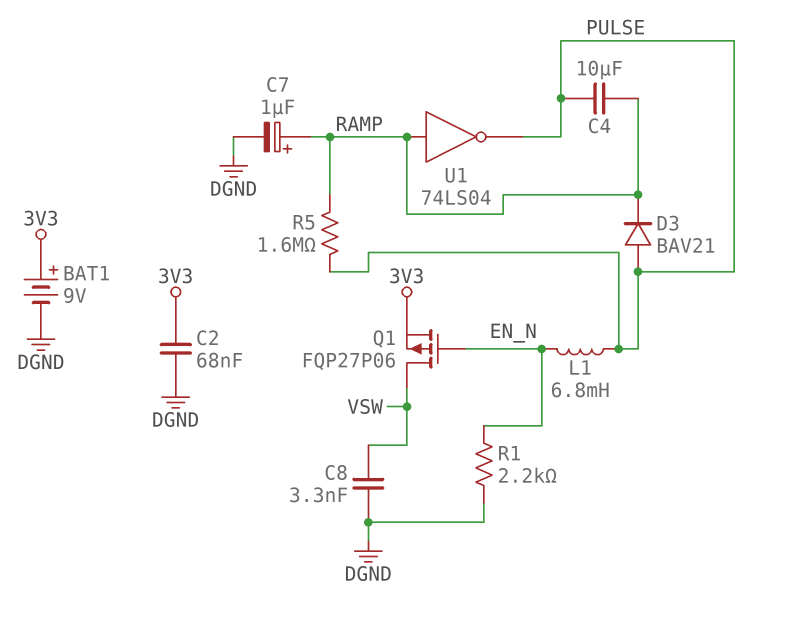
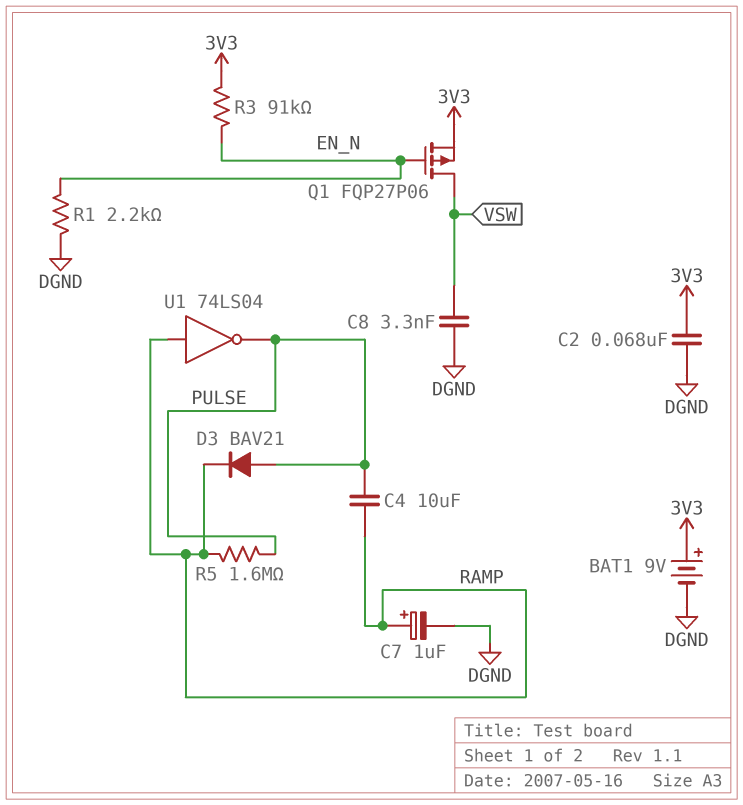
L1: 6.8mH (EN_N, PULSE) -> none
R3: none -> 91k (3V3, EN_N)

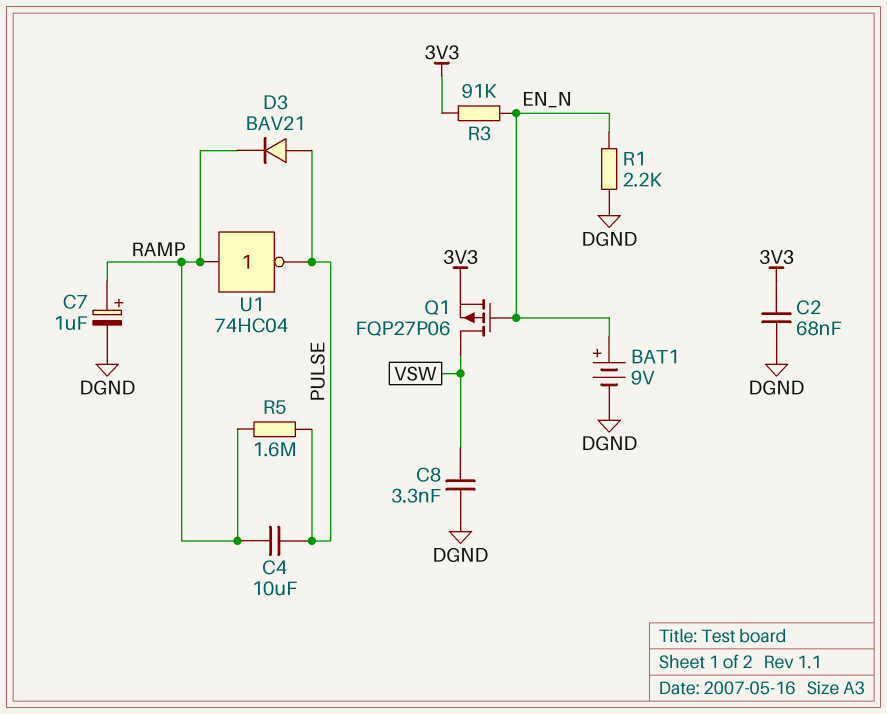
BAT1: 9V (plus 3V3, minus DGND) -> 9V (plus EN_N, minus DGND)
U1: NOT 74LS04 (in RAMP, out PULSE) -> NOT 74HC04 (in RAMP, out PULSE)

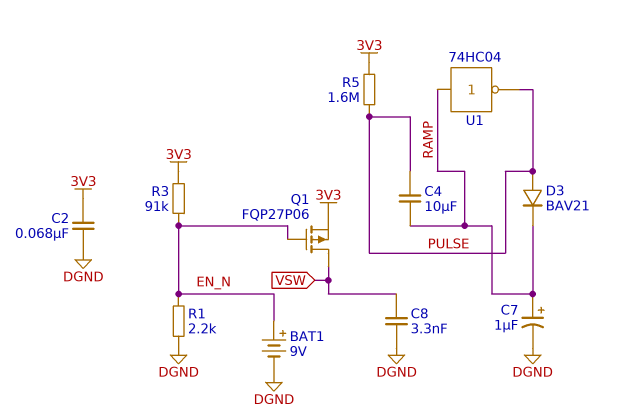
R5: 1.6M (PULSE, RAMP) -> 1.6M (3V3, PULSE)

